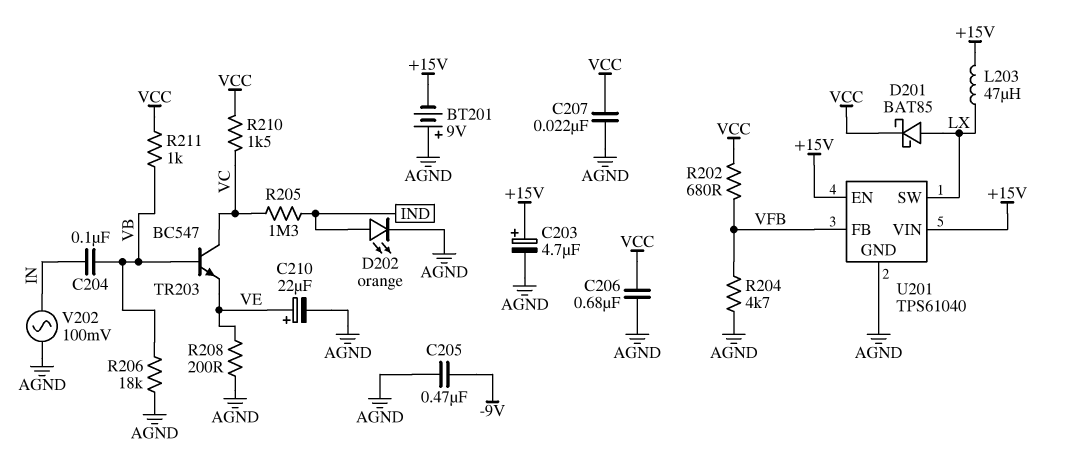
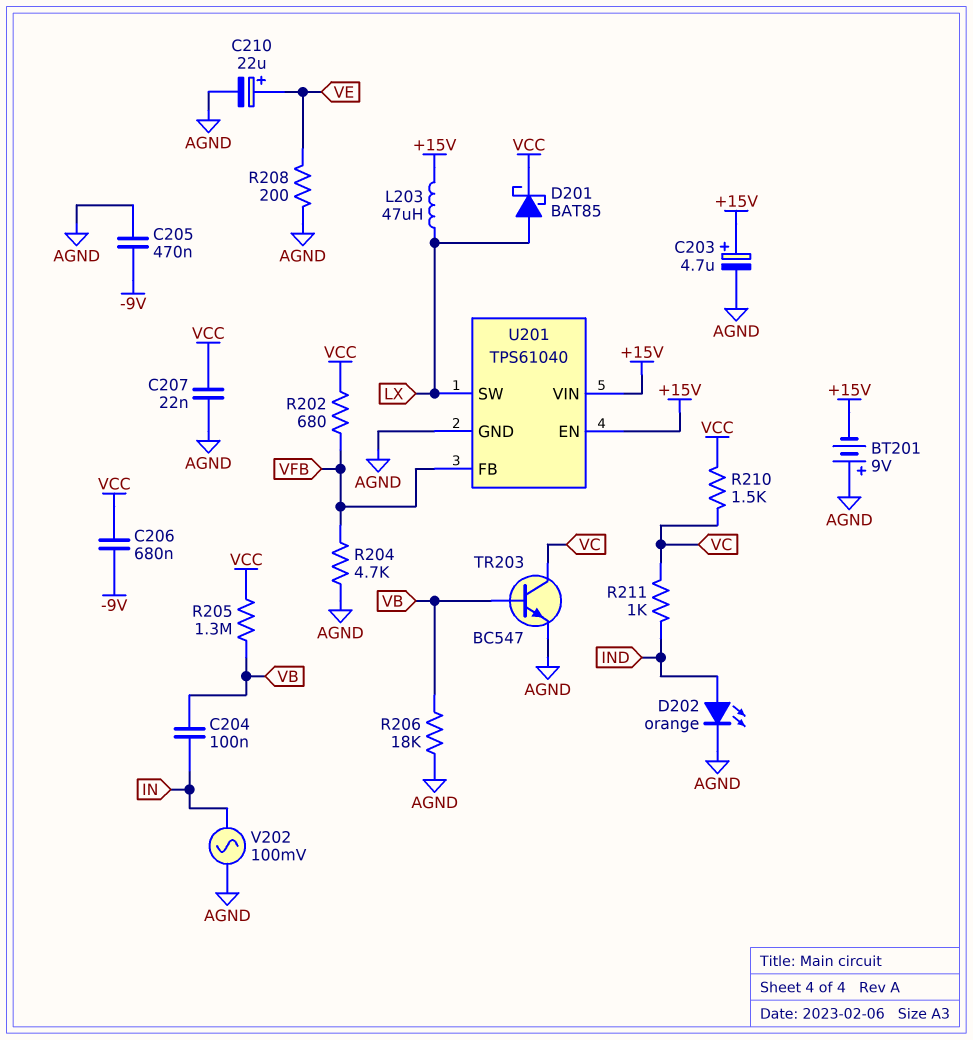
C206: 680nF (AGND, VCC) -> 680nF (-9V, VCC)
R205: 1.3M (IND, VC) -> 1.3M (VB, VCC)
R211: 1k (VB, VCC) -> 1k (IND, VC)
TR203: NPN BC547 (B VB, C VC, E VE) -> NPN BC547 (B VB, C VC, E AGND)

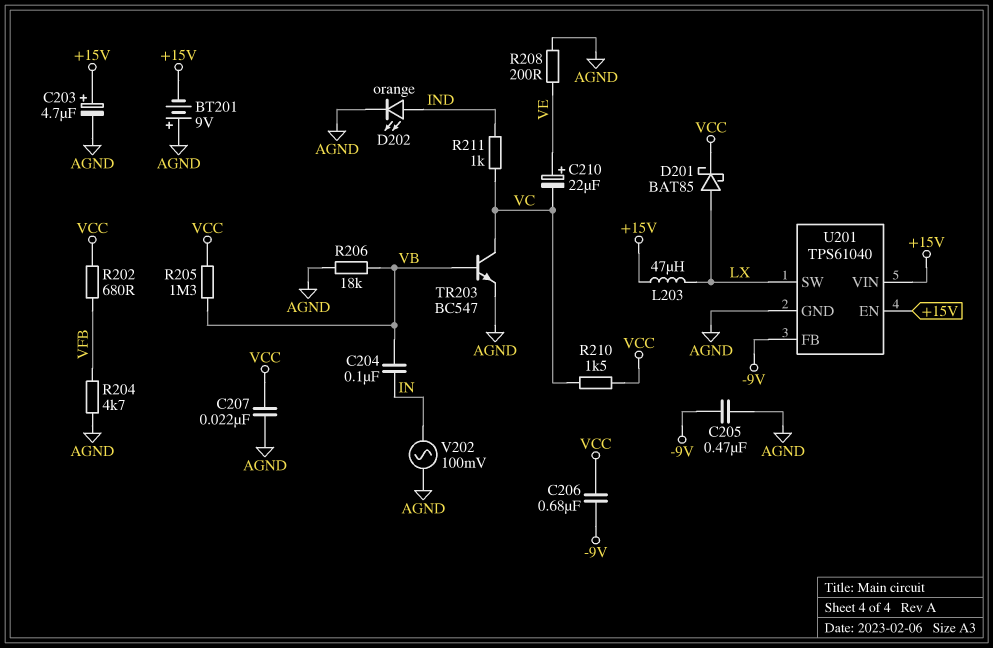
C210: 22uF (plus VE, minus AGND) -> 22uF (plus VE, minus VC)
U201 pin FB: VFB -> -9V

